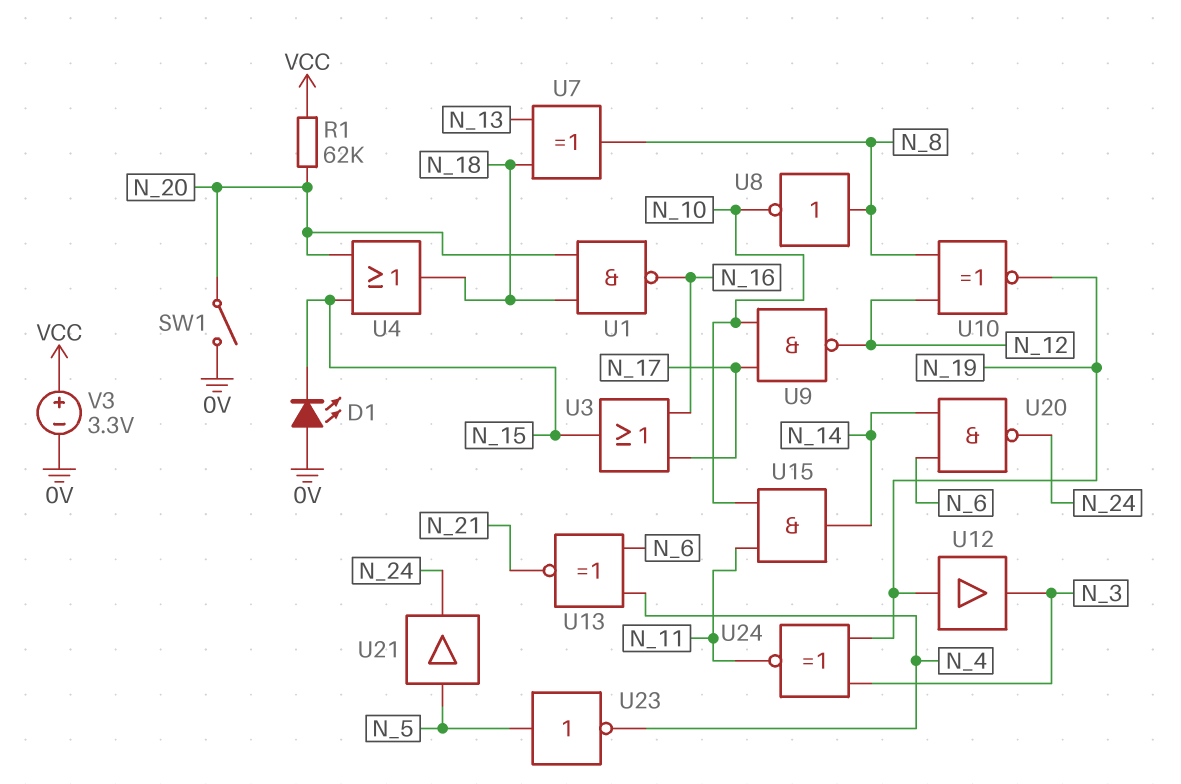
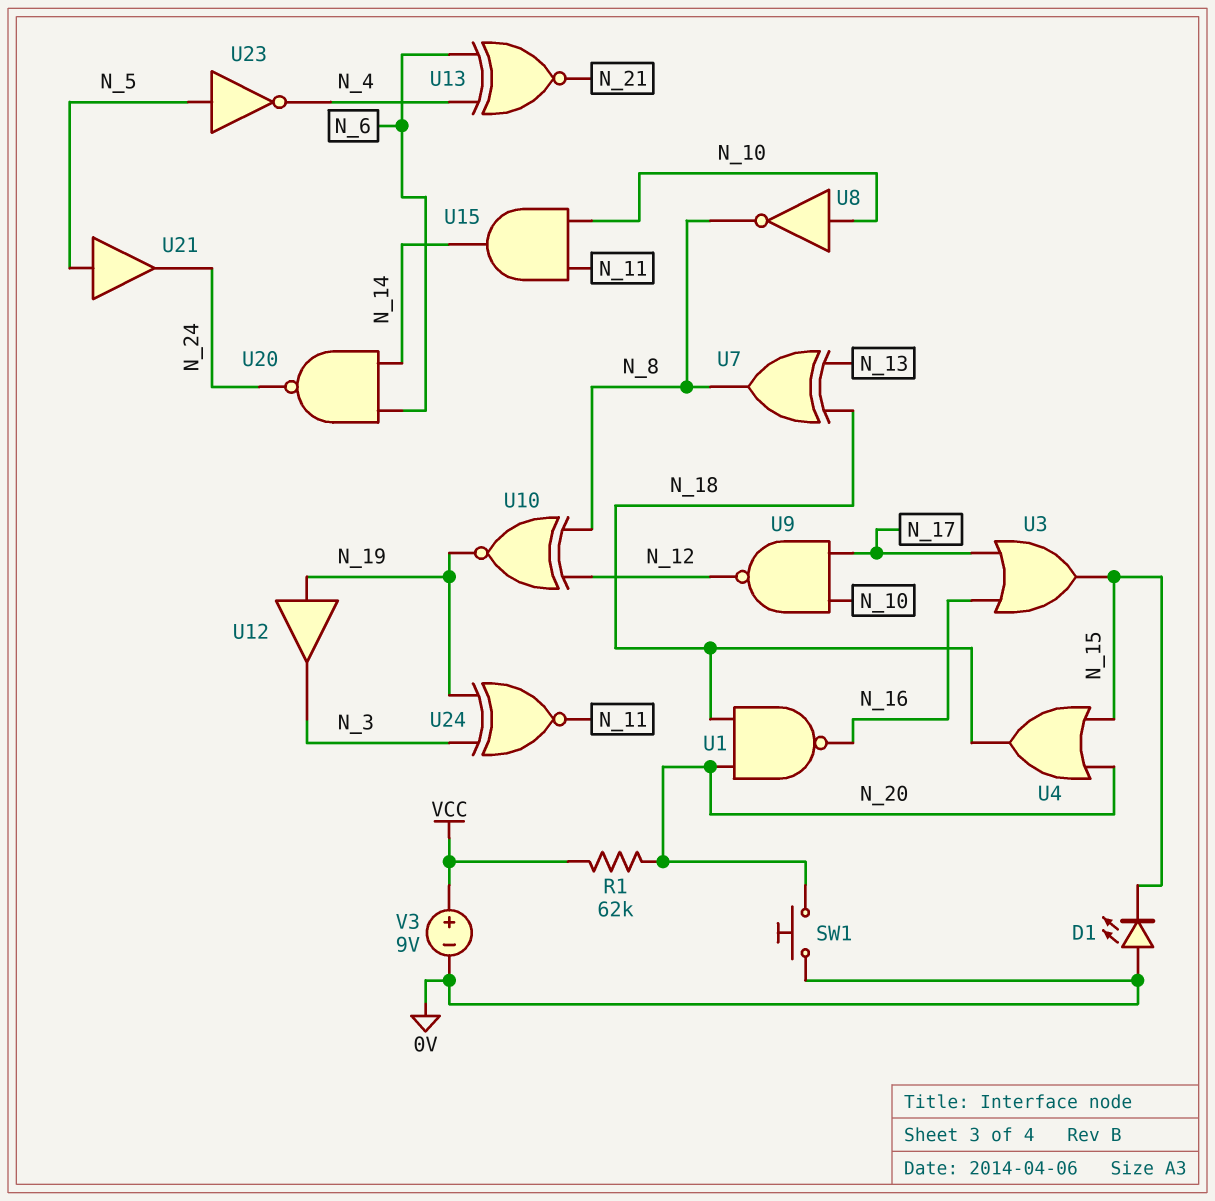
SW1: switch (0V, N_20) -> button (0V, N_20)
U8: NOT (in N_8, out N_10) -> NOT (in N_10, out N_8)
V3: 3.3V (plus VCC, minus 0V) -> 9V (plus VCC, minus 0V)

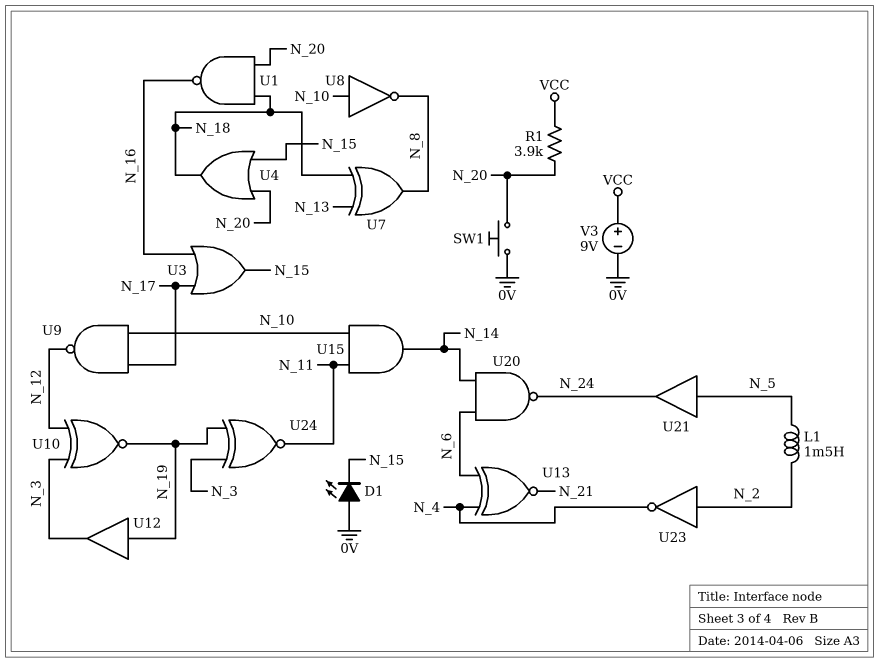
L1: none -> 1.5mH (N_2, N_5)
R1: 62k (N_20, VCC) -> 3.9k (N_20, VCC)
U10: XNOR (in N_8, in N_12, out N_19) -> XNOR (in N_3, in N_12, out N_19)
U23: NOT (in N_5, out N_4) -> NOT (in N_2, out N_4)

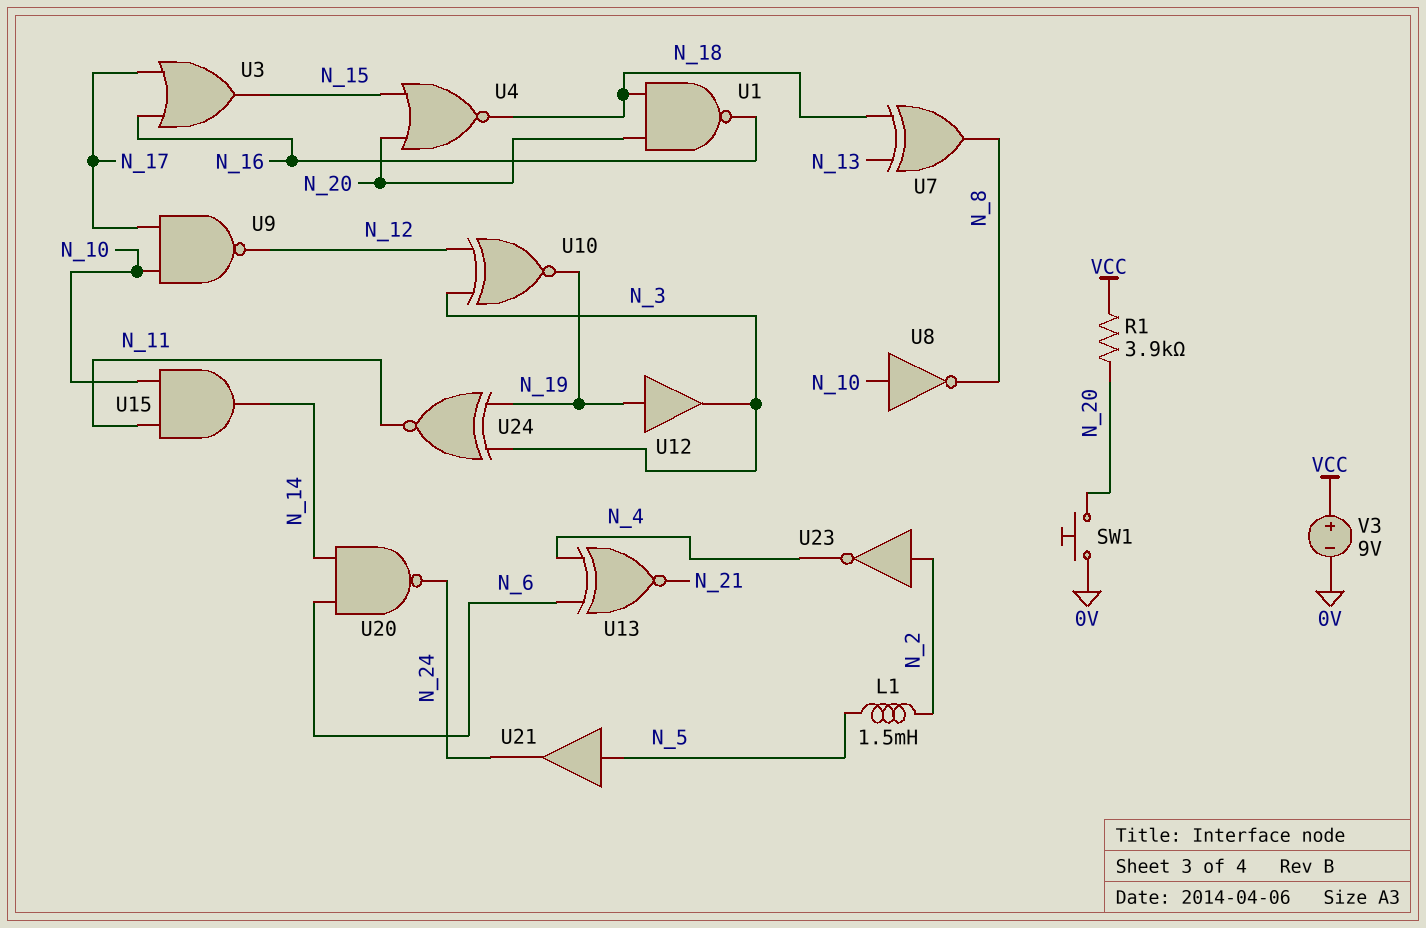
D1: LED (A 0V, K N_15) -> none
U4: OR (in N_15, in N_20, out N_18) -> NOR (in N_15, in N_20, out N_18)

